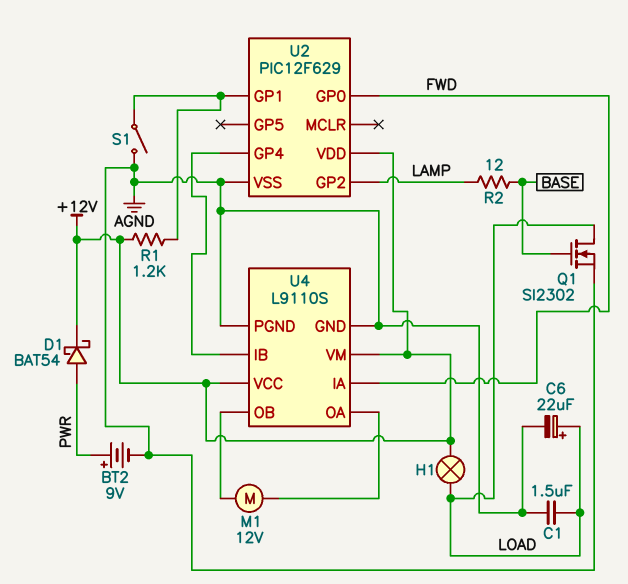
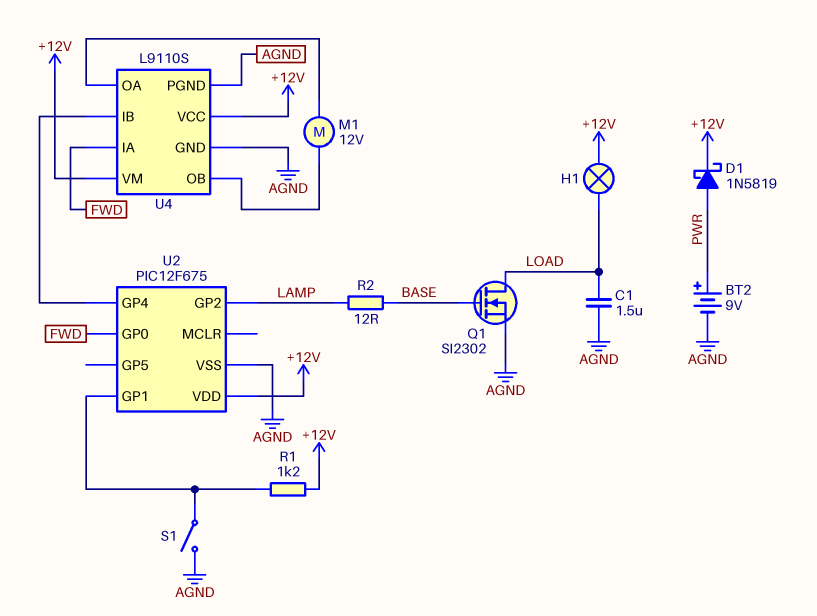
C6: 22uF (plus LOAD, minus AGND) -> none
D1: schottky BAT54 (A PWR, K +12V) -> schottky 1N5819 (A PWR, K +12V)
U2: PIC12F629 -> PIC12F675

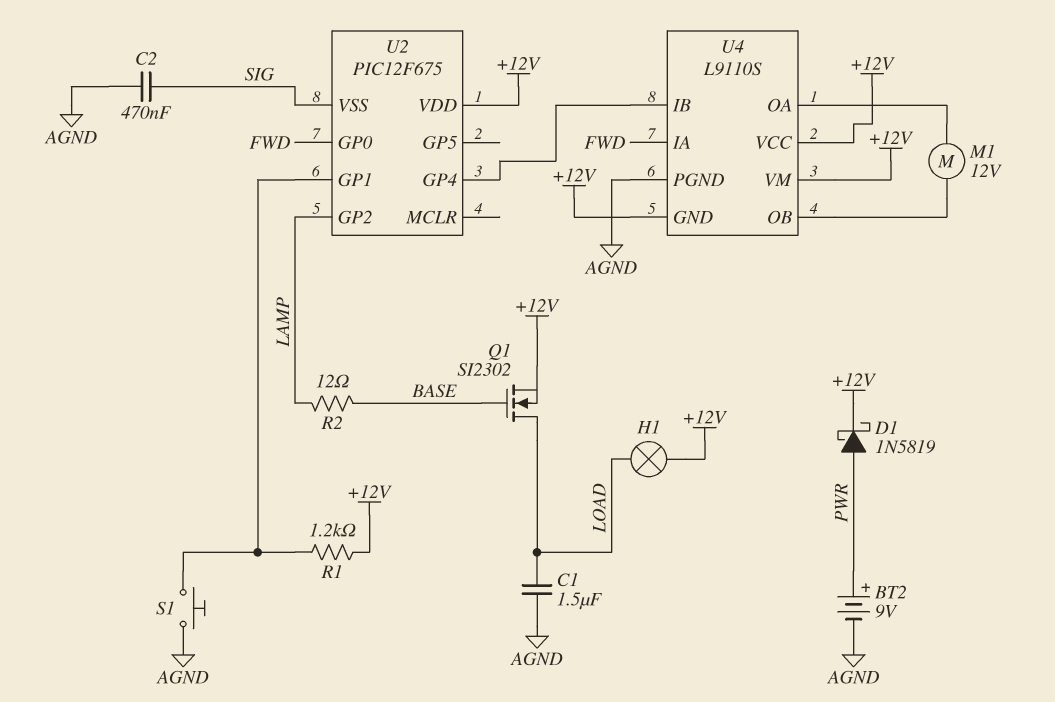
C2: none -> 470nF (AGND, SIG)
Q1: NMOS SI2302 (G BASE, D LOAD, S AGND) -> NMOS SI2302 (G BASE, D LOAD, S +12V)
S1: switch (AGND, U2/GP1) -> button (AGND, U2/GP1)
U2 pin VSS: AGND -> SIG
U4 pin GND: AGND -> +12V

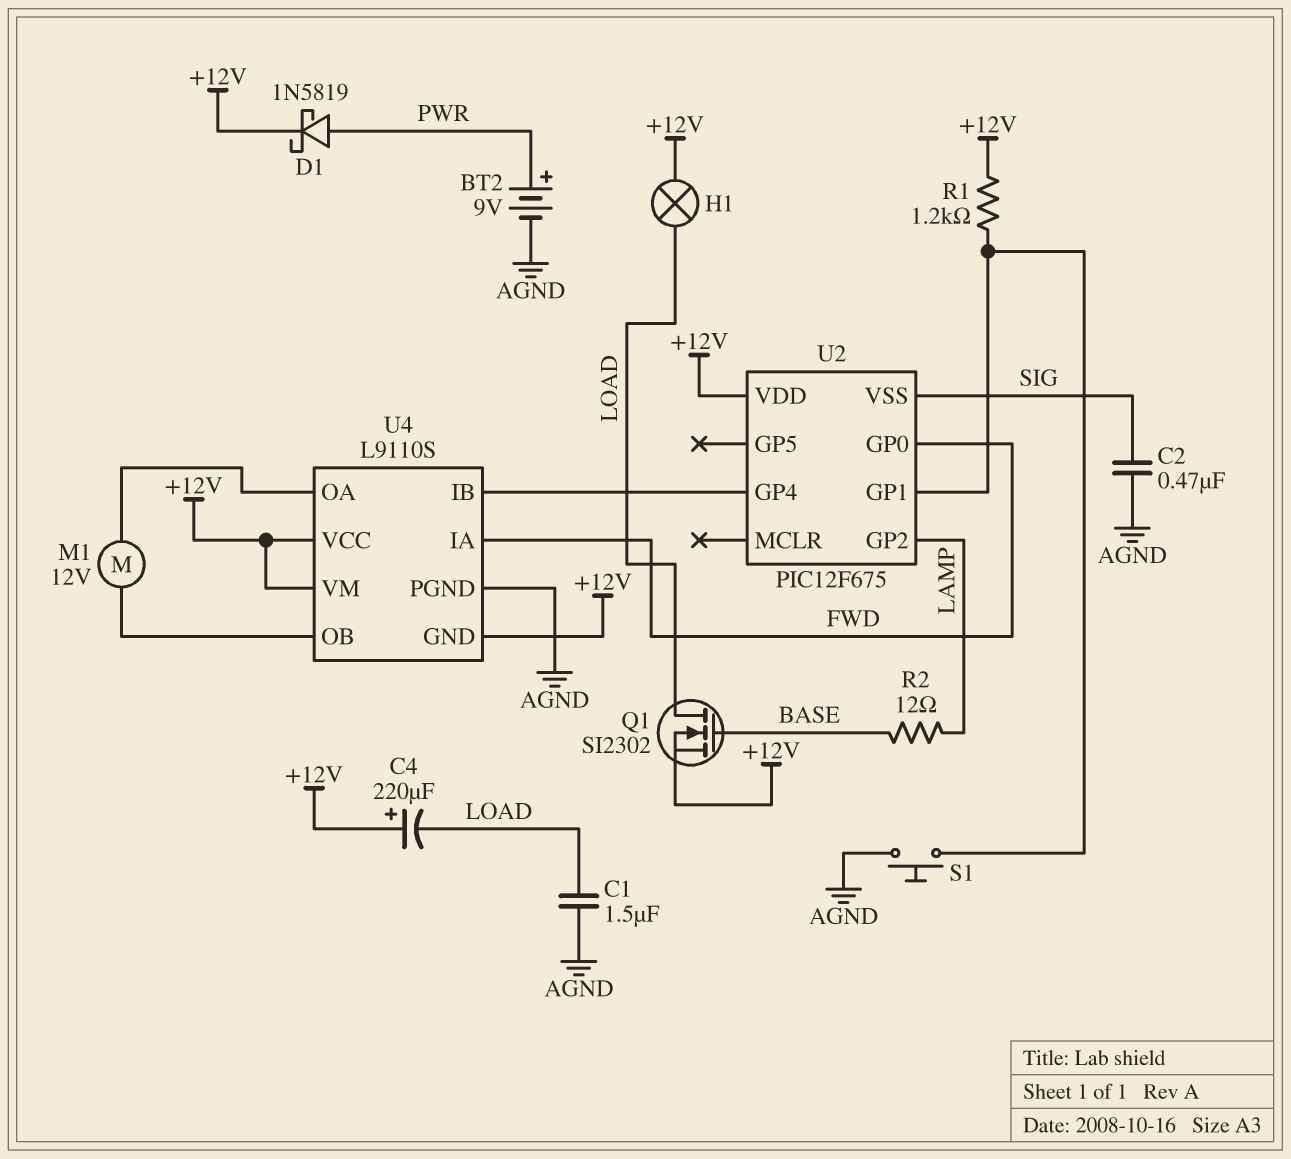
C4: none -> 220uF (plus +12V, minus LOAD)

